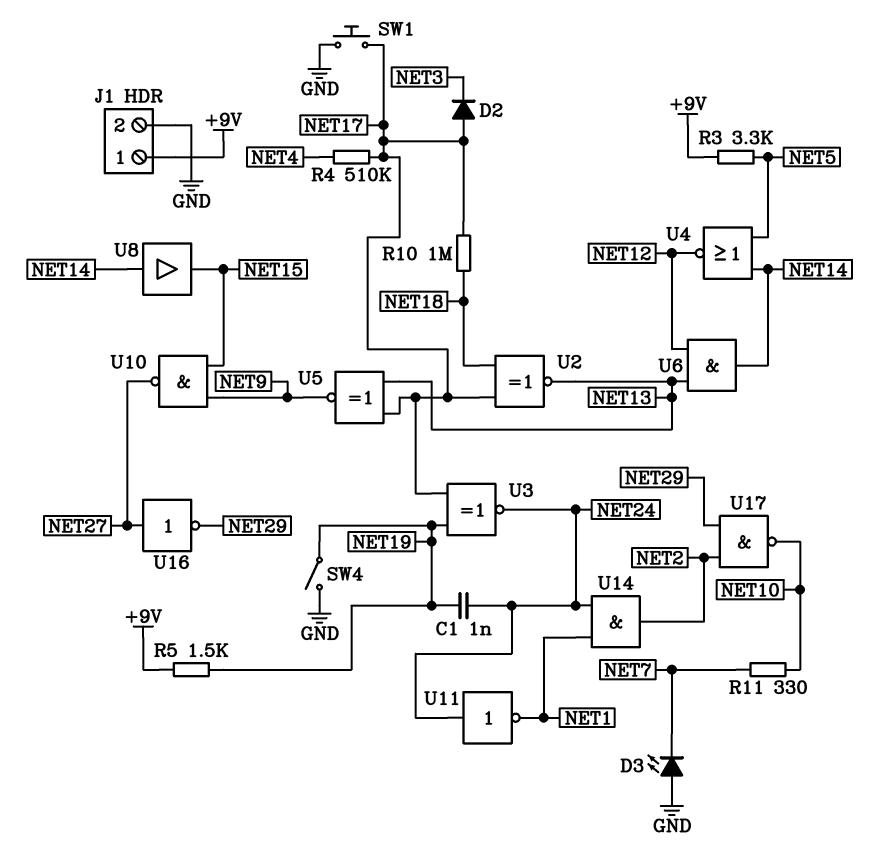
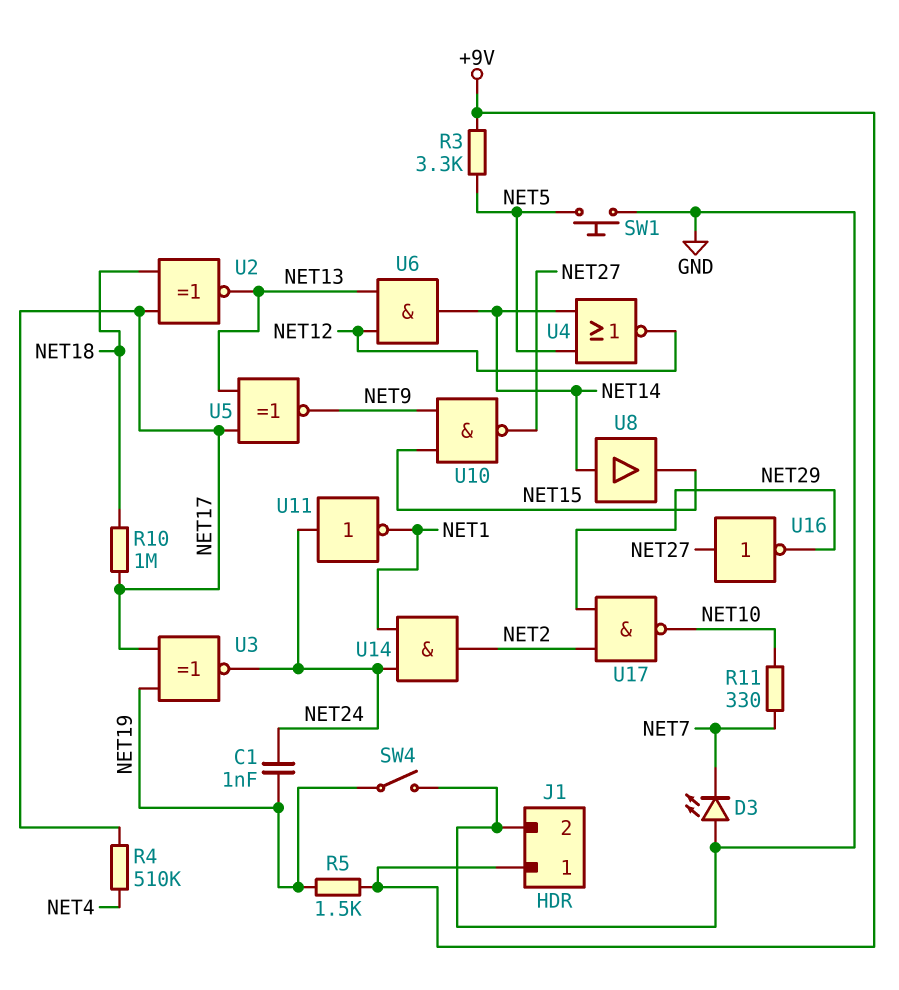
D2: diode (A NET17, K NET3) -> none
SW1: button (GND, NET17) -> button (GND, NET5)

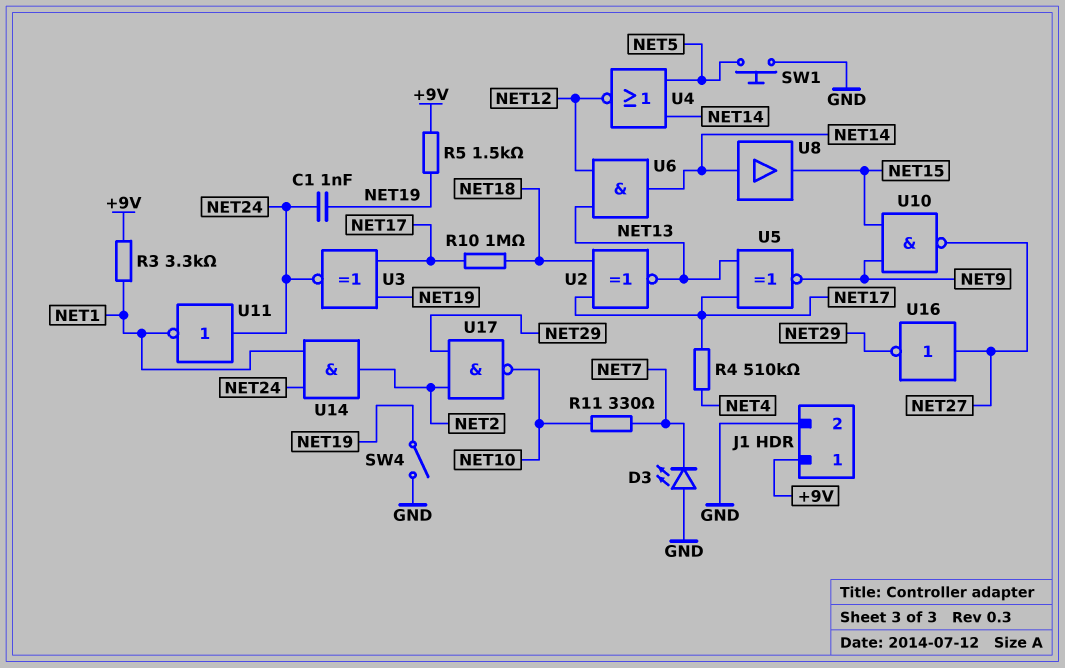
R3: 3.3k (+9V, NET5) -> 3.3k (+9V, NET1)

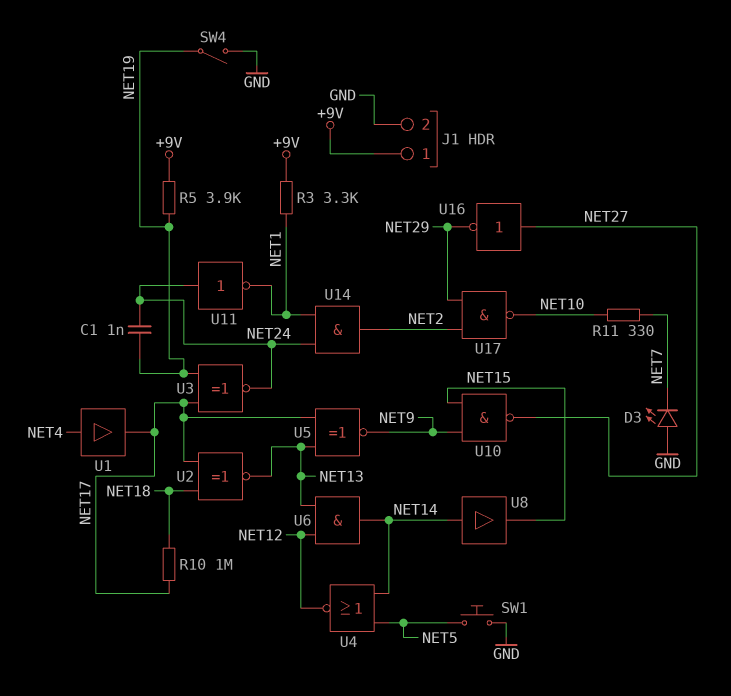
R4: 510k (NET4, NET17) -> none
R5: 1.5k (+9V, NET19) -> 3.9k (+9V, NET19)
U1: none -> buffer (in NET4, out NET17)

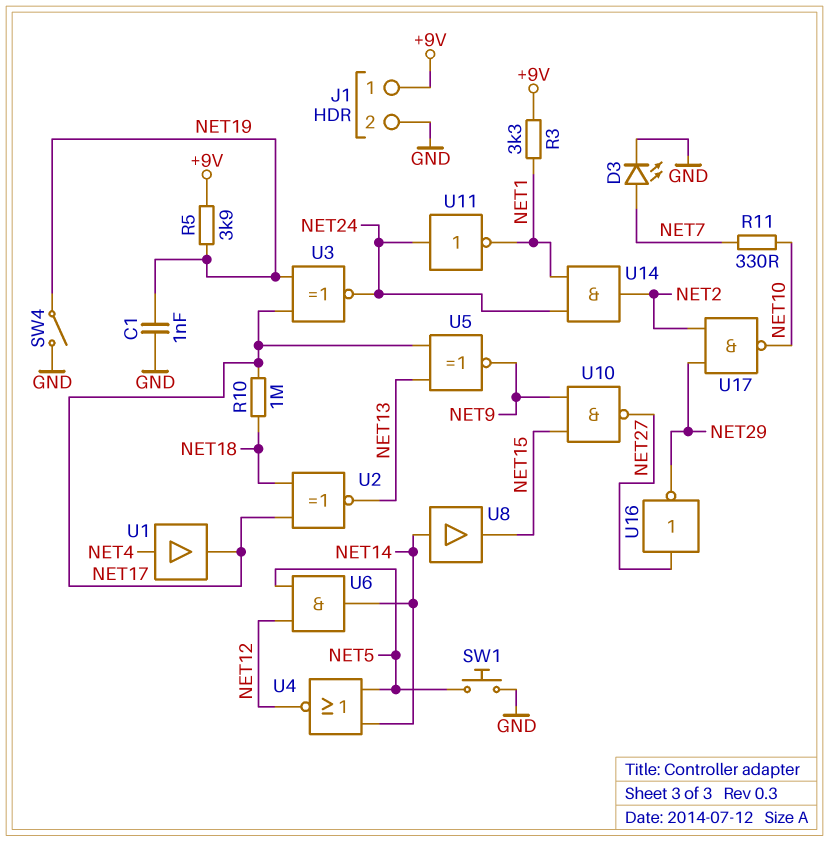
C1: 1nF (NET19, NET24) -> 1nF (GND, NET19)
D3: LED (A GND, K NET7) -> LED (A NET7, K GND)
U6: AND (in NET12, in NET13, out NET14) -> AND (in NET5, in NET12, out NET14)

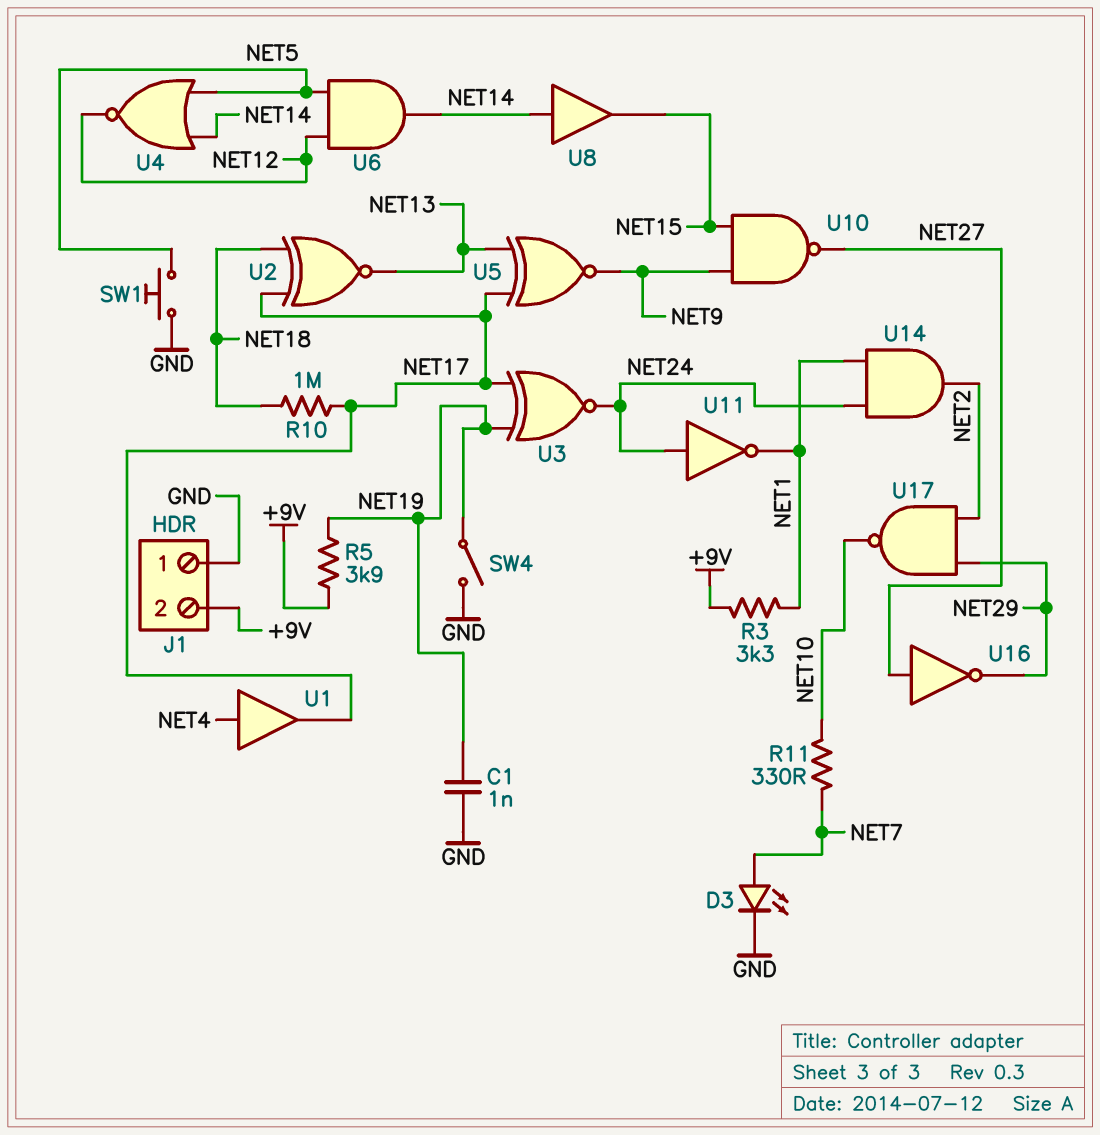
J1 pin 1: +9V -> GND
J1 pin 2: GND -> +9V

